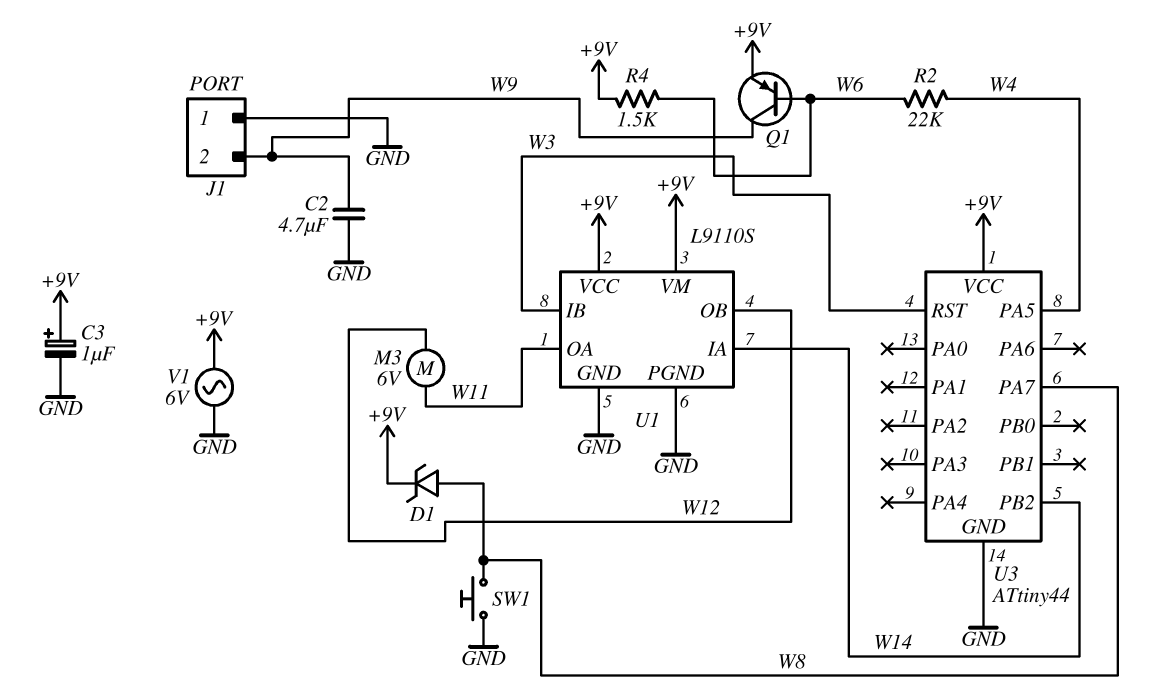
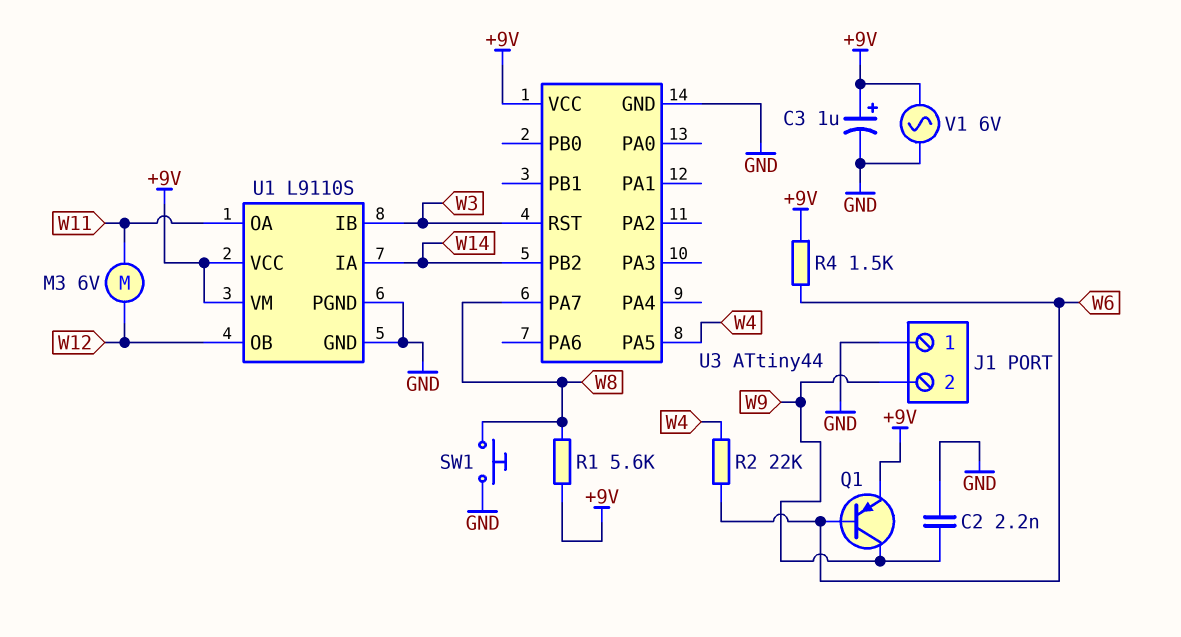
C2: 4.7uF (GND, W9) -> 2.2nF (GND, W9)
D1: zener (A W8, K +9V) -> none
R1: none -> 5.6k (+9V, W8)

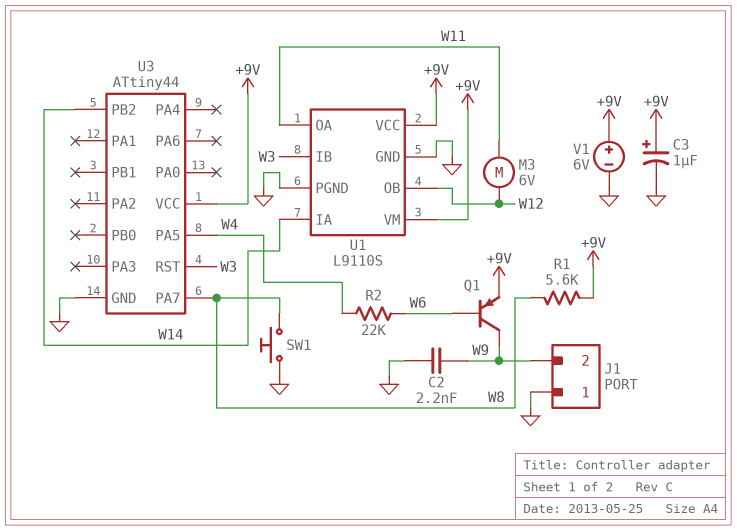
R4: 1.5k (+9V, W6) -> none
V1: AC 6V (+9V, GND) -> 6V (plus +9V, minus GND)

